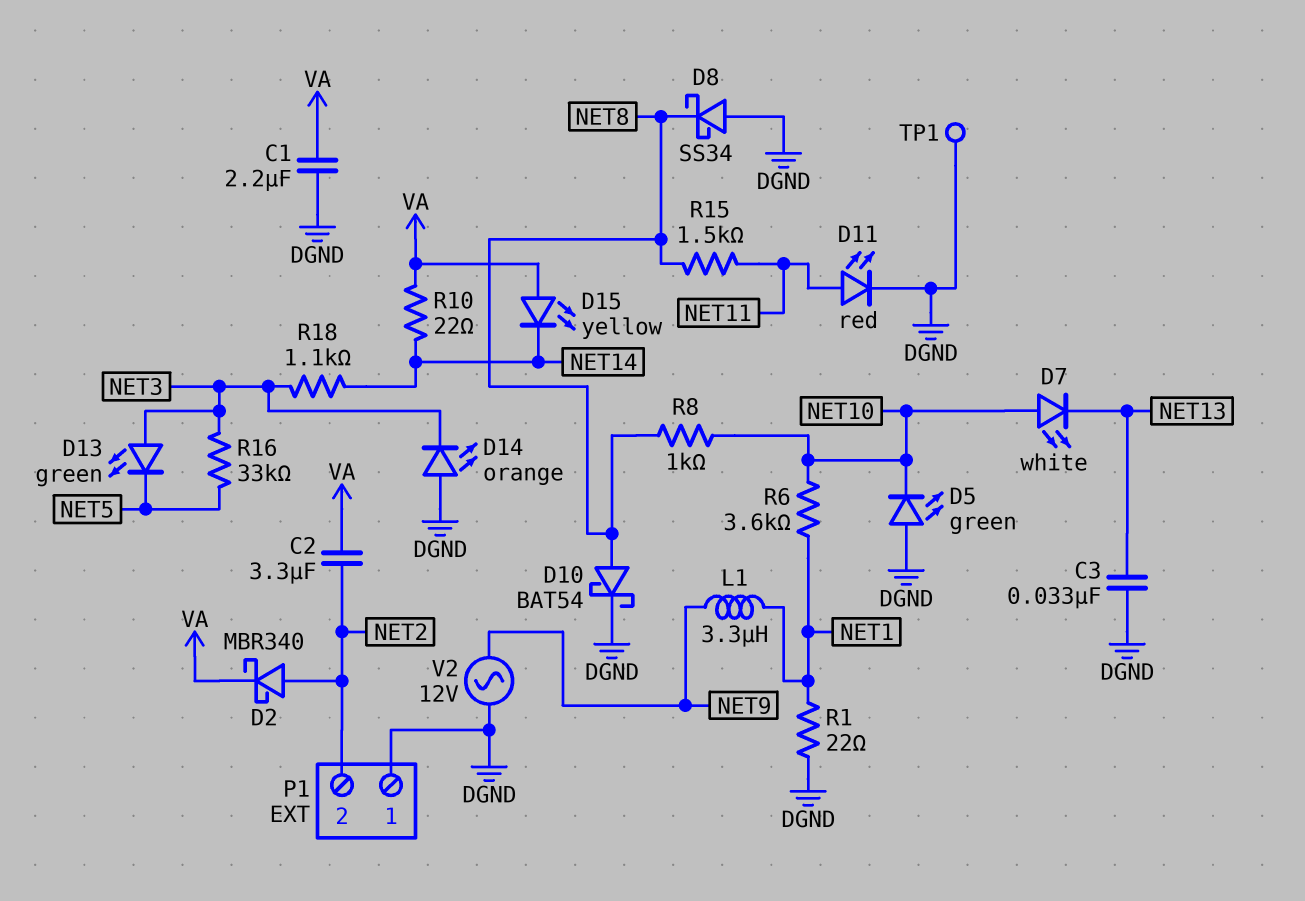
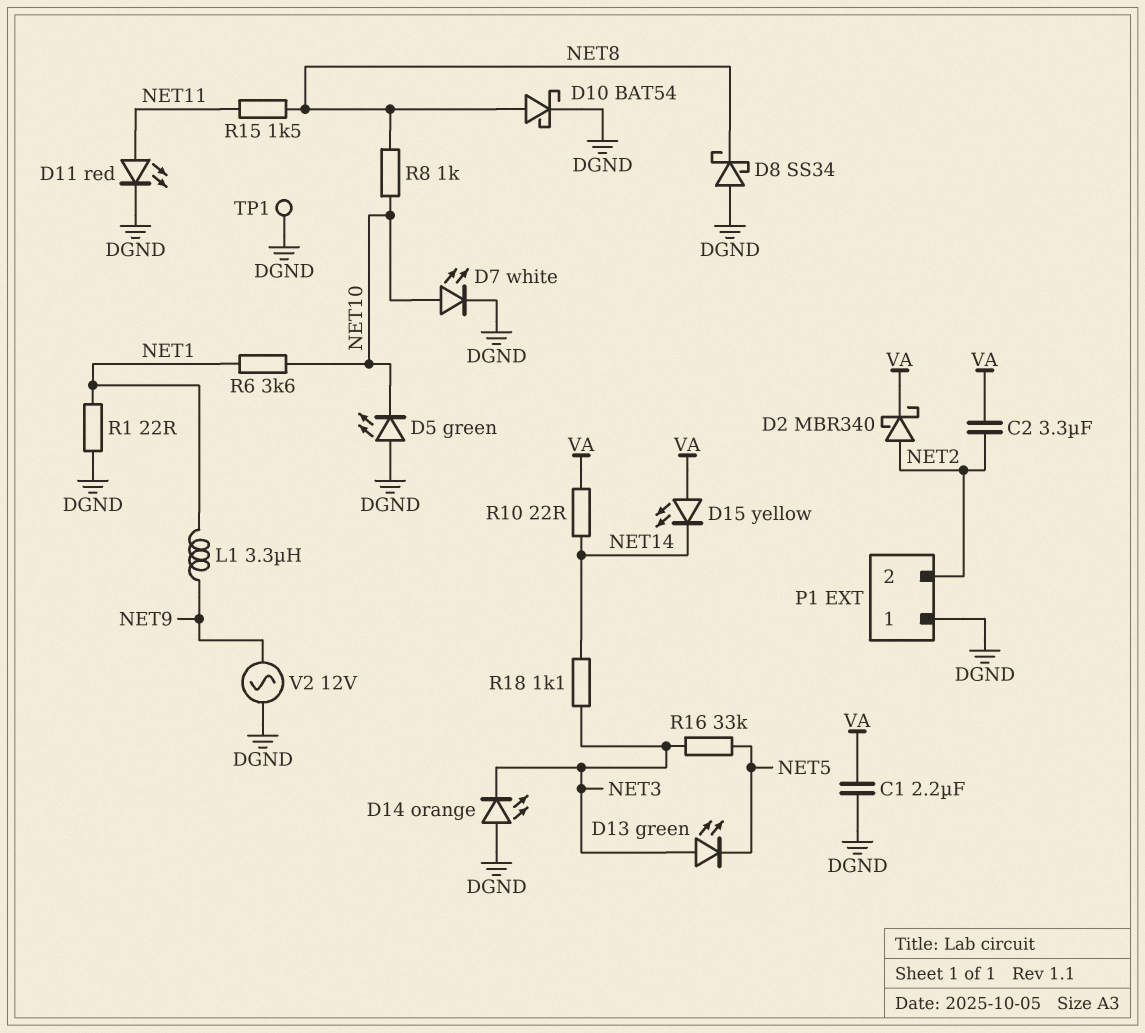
C3: 33nF (DGND, NET13) -> none
D7: LED white (A NET10, K NET13) -> LED white (A NET10, K DGND)

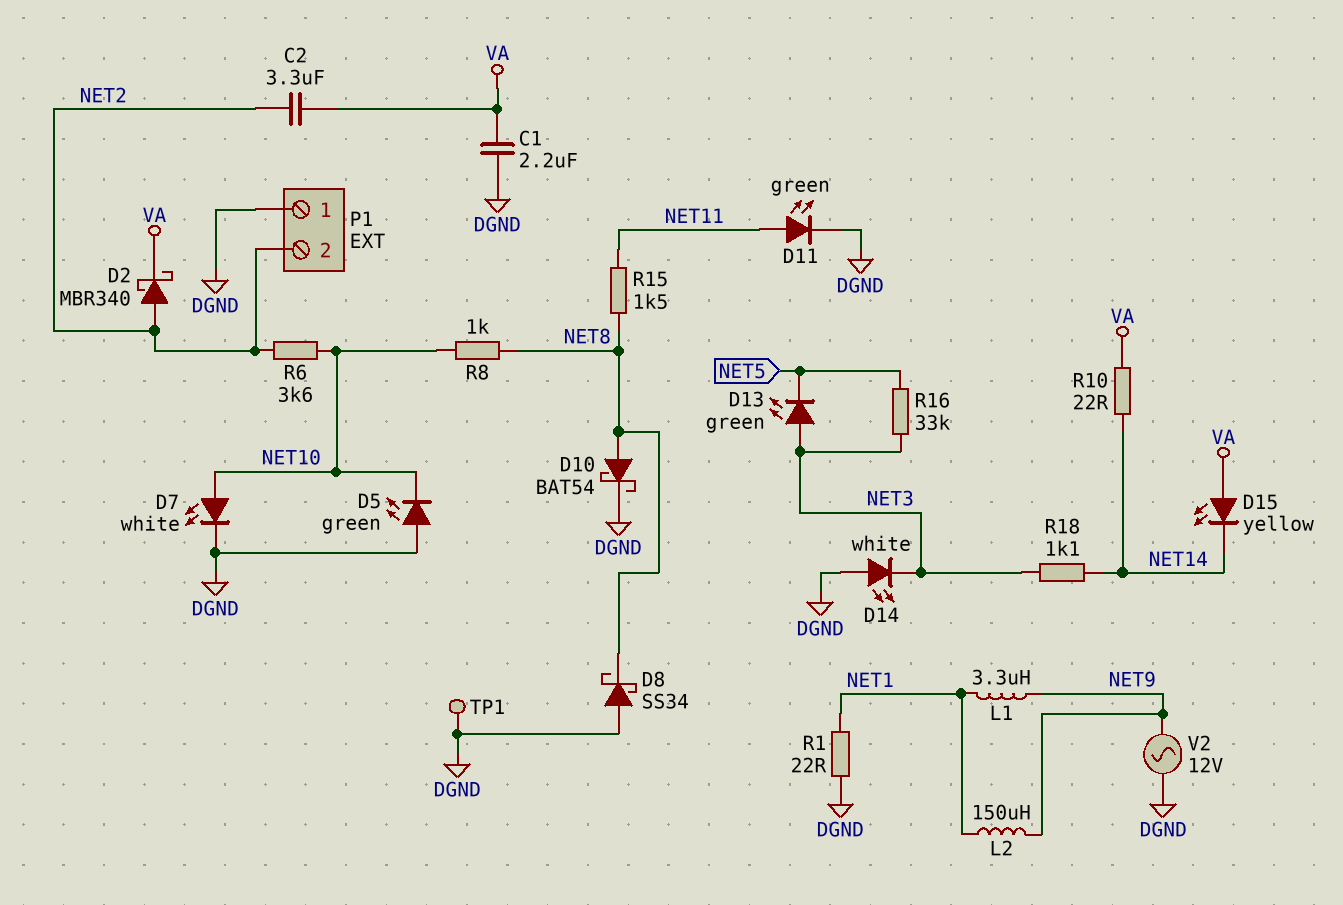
D11: LED red (A NET11, K DGND) -> LED green (A NET11, K DGND)
D14: LED orange (A DGND, K NET3) -> LED white (A DGND, K NET3)
L2: none -> 150uH (NET1, NET9)
R6: 3.6k (NET1, NET10) -> 3.6k (NET2, NET10)

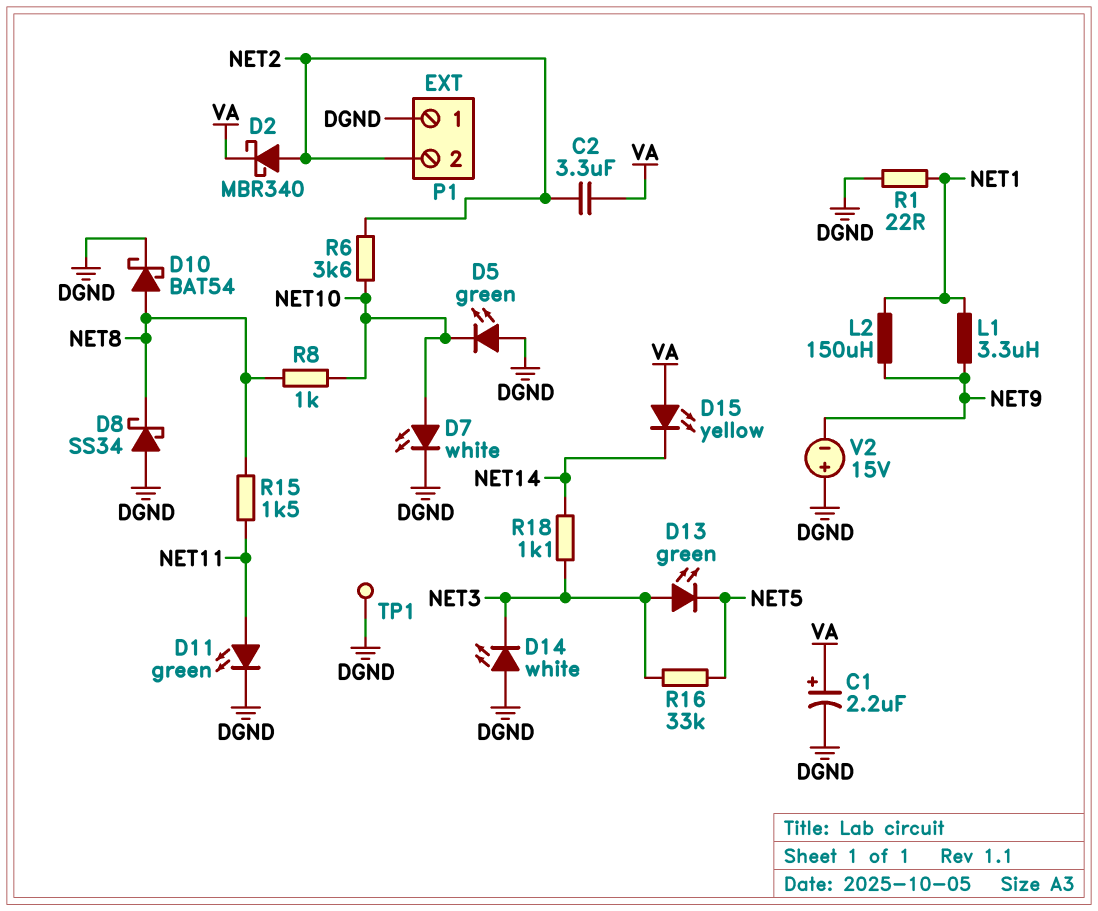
C1: 2.2uF (DGND, VA) -> 2.2uF (plus VA, minus DGND)
R10: 22 (NET14, VA) -> none
V2: AC 12V (DGND, NET9) -> 15V (plus DGND, minus NET9)

